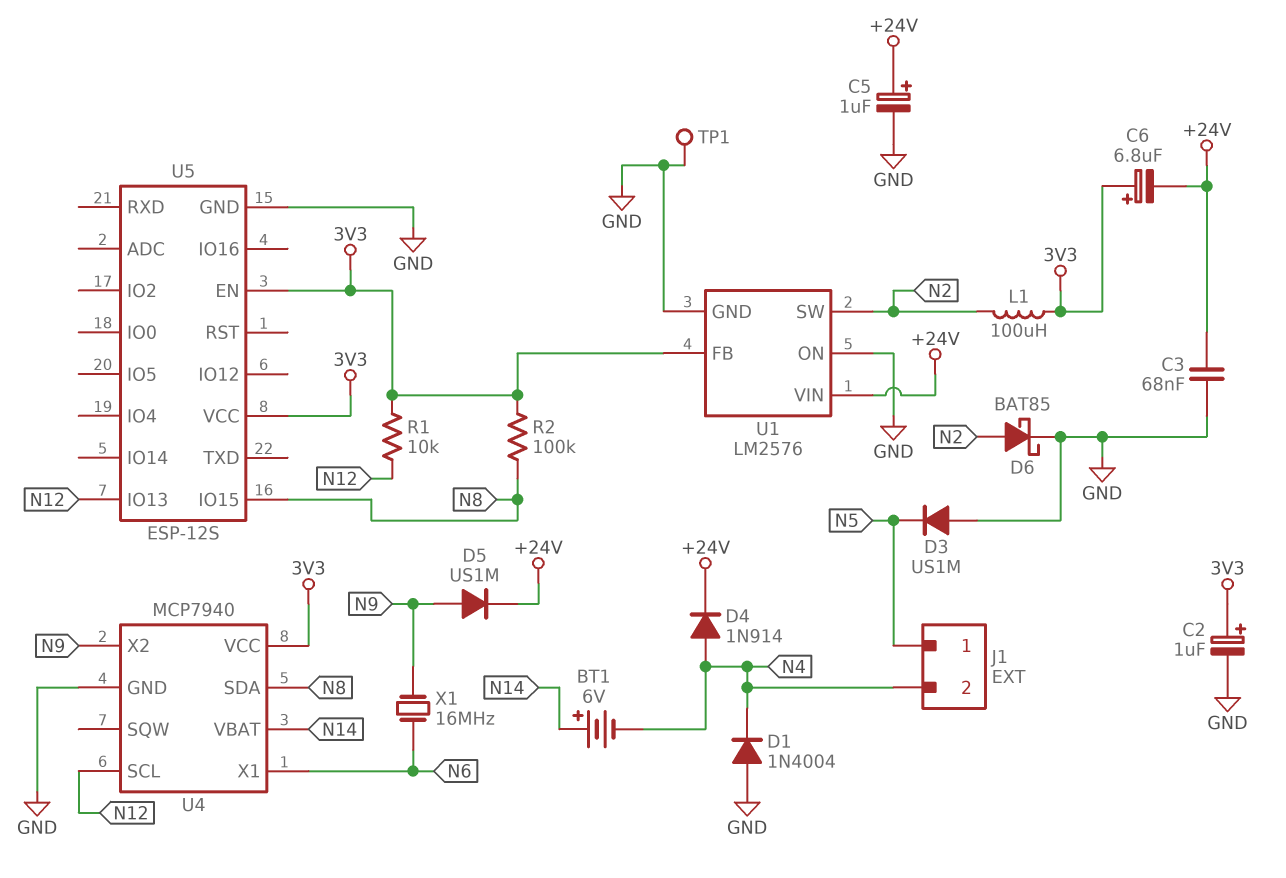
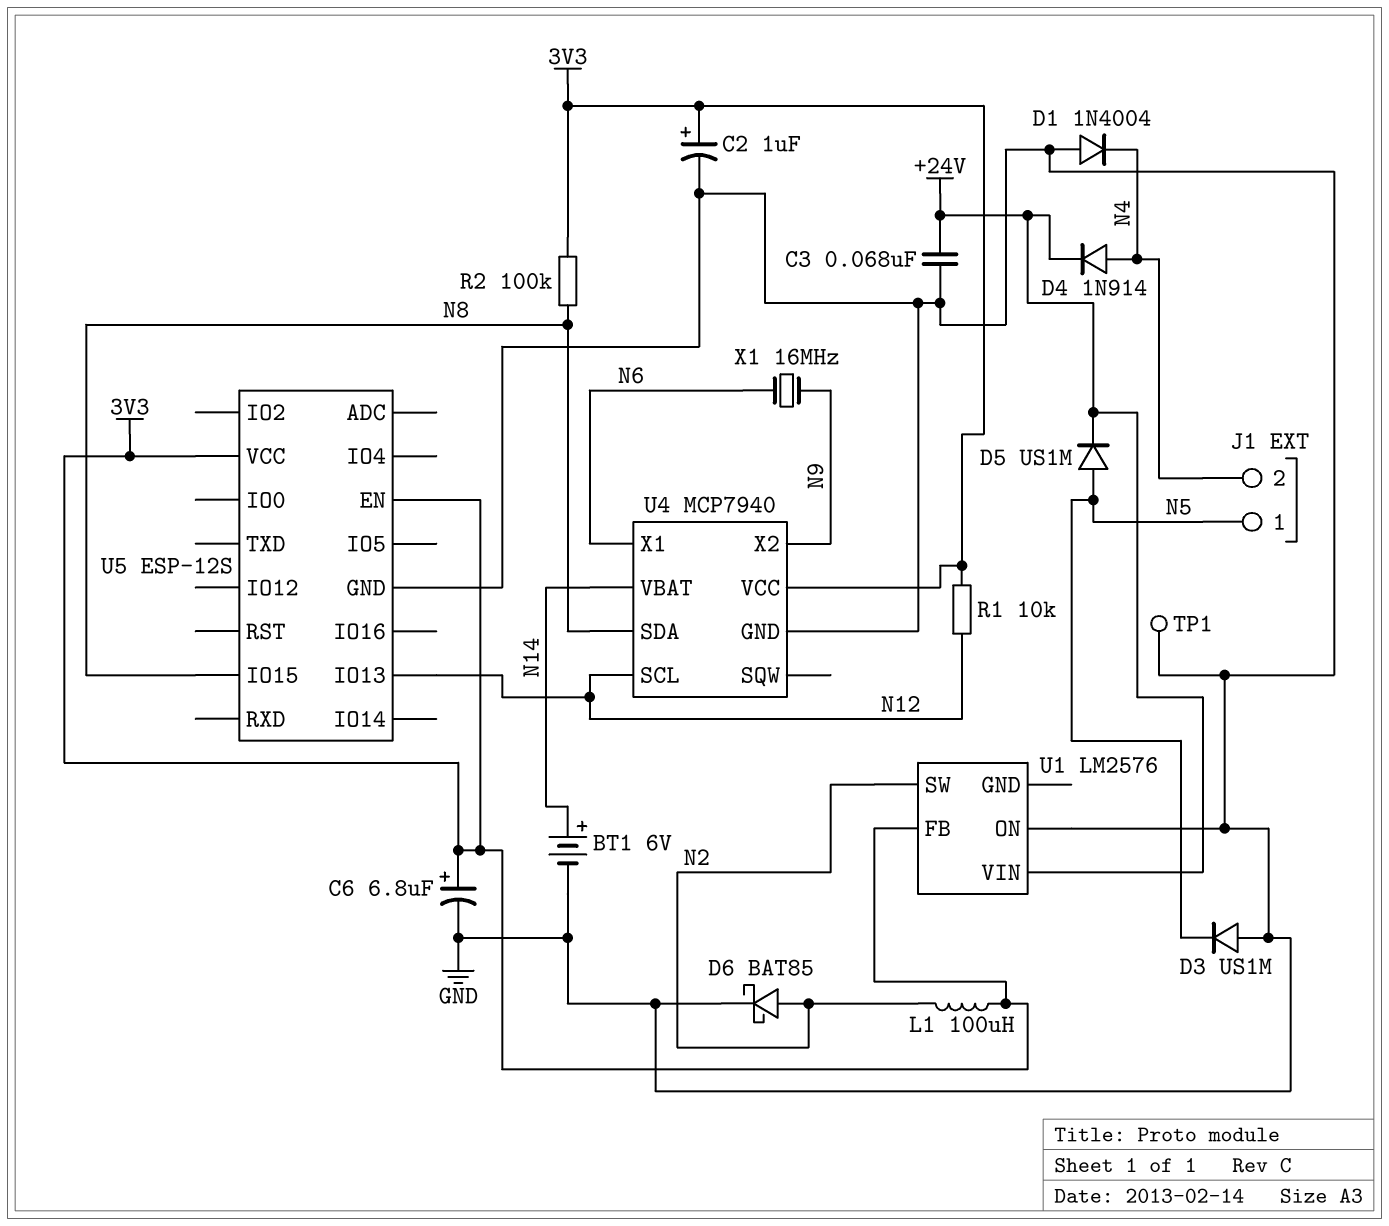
BT1: 6V (plus N14, minus N4) -> 6V (plus N14, minus GND)
C5: 1uF (plus +24V, minus GND) -> none
C6: 6.8uF (plus 3V3, minus +24V) -> 6.8uF (plus 3V3, minus GND)
D5: diode US1M (A N9, K +24V) -> diode US1M (A N5, K +24V)
U1 pin GND: GND -> none

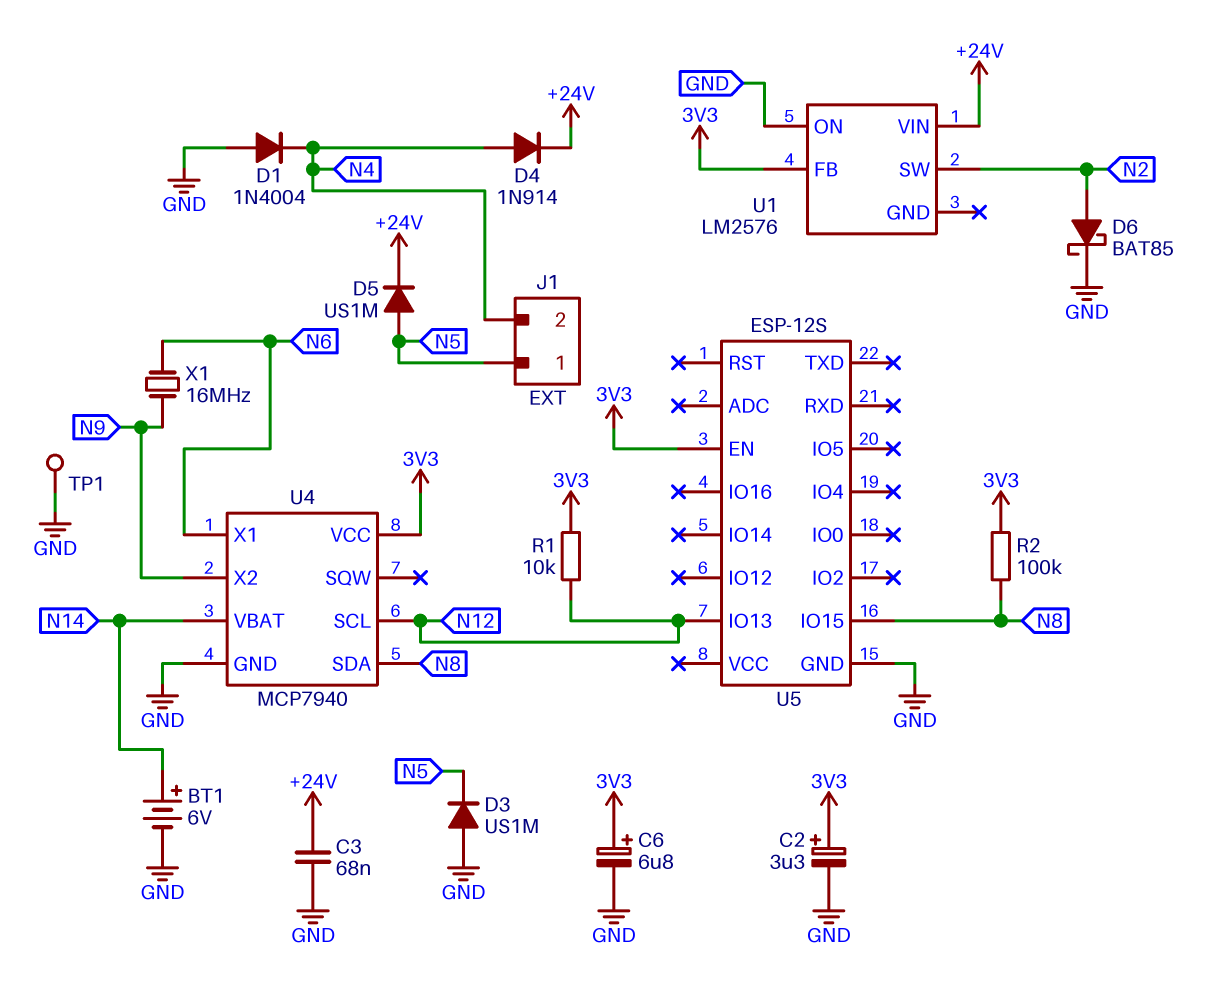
C2: 1uF (plus 3V3, minus GND) -> 3.3uF (plus 3V3, minus GND)
L1: 100uH (3V3, N2) -> none
U5 pin VCC: 3V3 -> none

